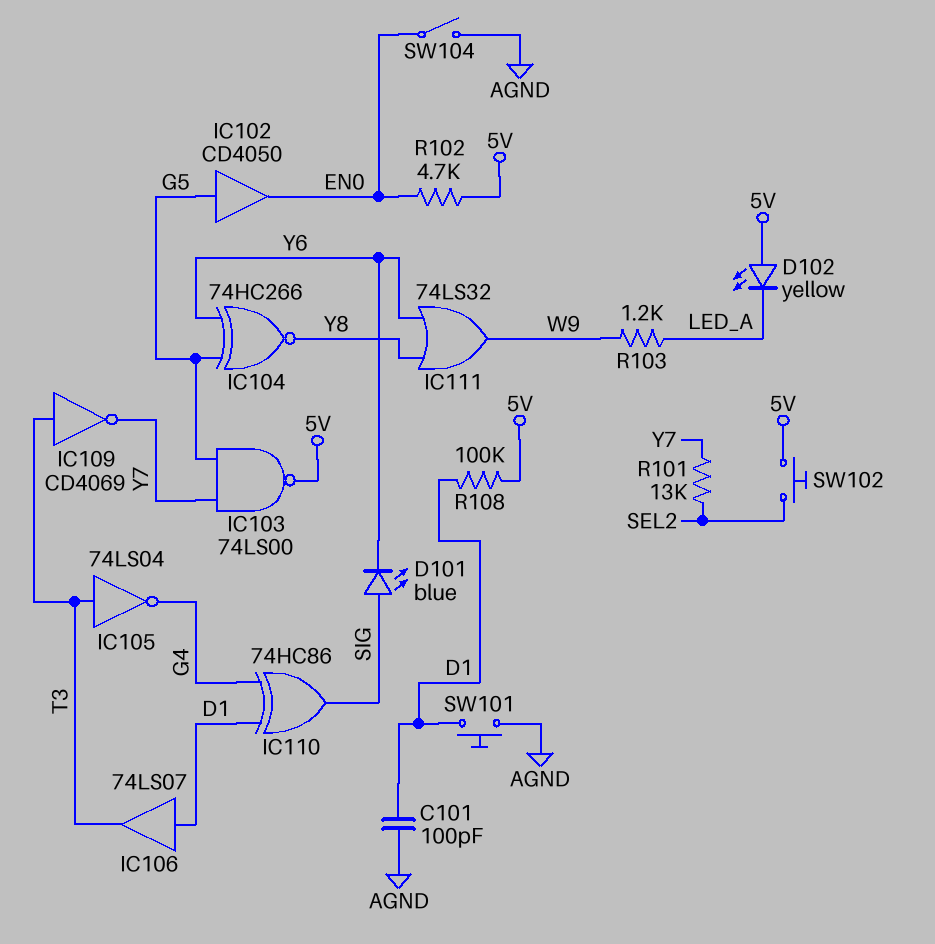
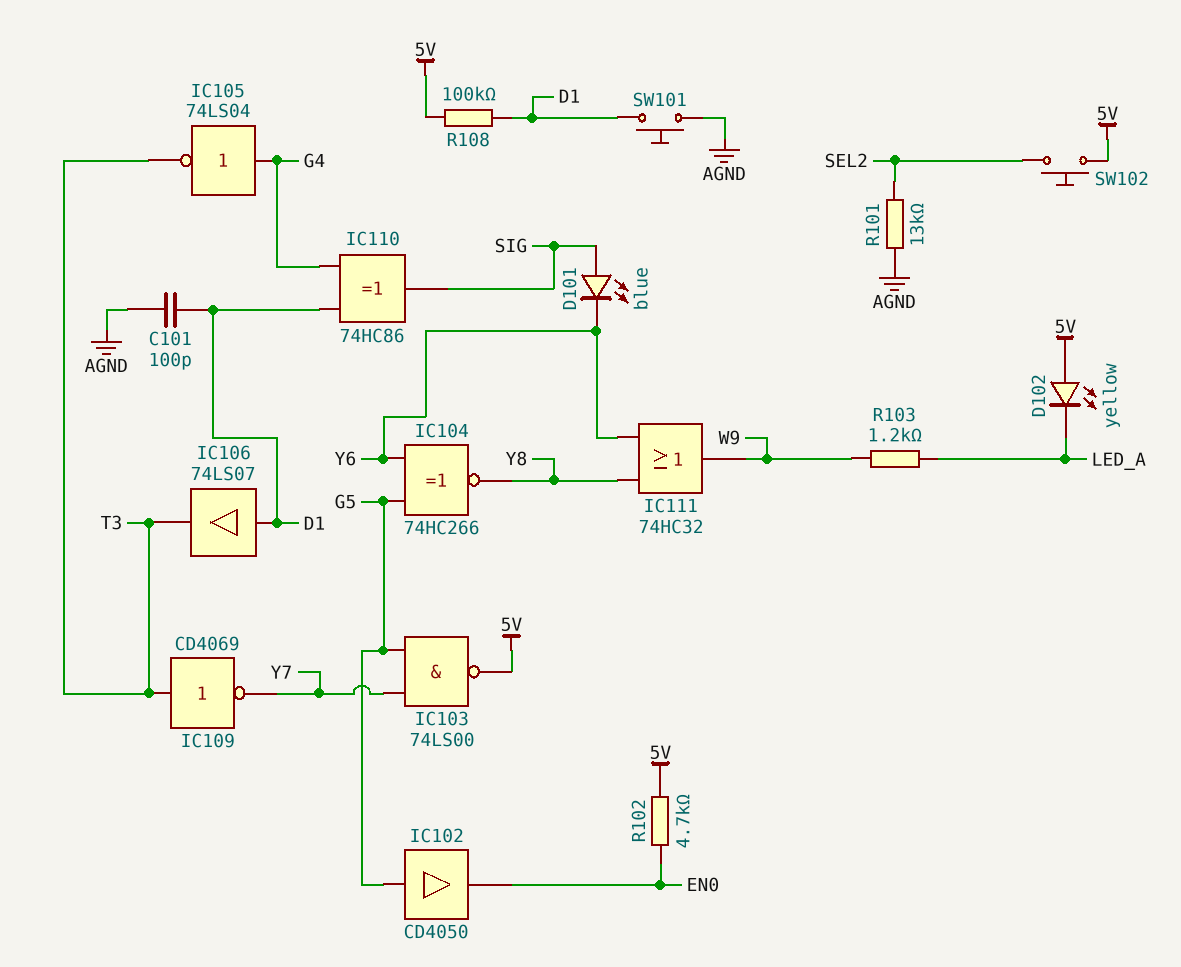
IC105: NOT 74LS04 (in T3, out G4) -> NOT 74LS04 (in G4, out T3)
IC111: OR 74LS32 (in Y6, in Y8, out W9) -> OR 74HC32 (in Y6, in Y8, out W9)
R101: 13k (SEL2, Y7) -> 13k (AGND, SEL2)
SW104: switch (AGND, EN0) -> none

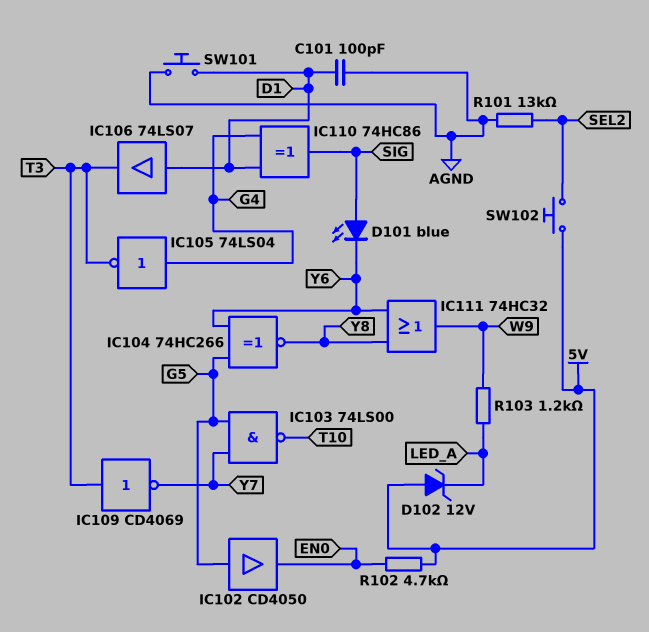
D102: LED yellow (A 5V, K LED_A) -> zener 12V (A 5V, K LED_A)
IC103: NAND 74LS00 (in G5, in Y7, out 5V) -> NAND 74LS00 (in G5, in Y7, out T10)
R108: 100k (5V, D1) -> none

